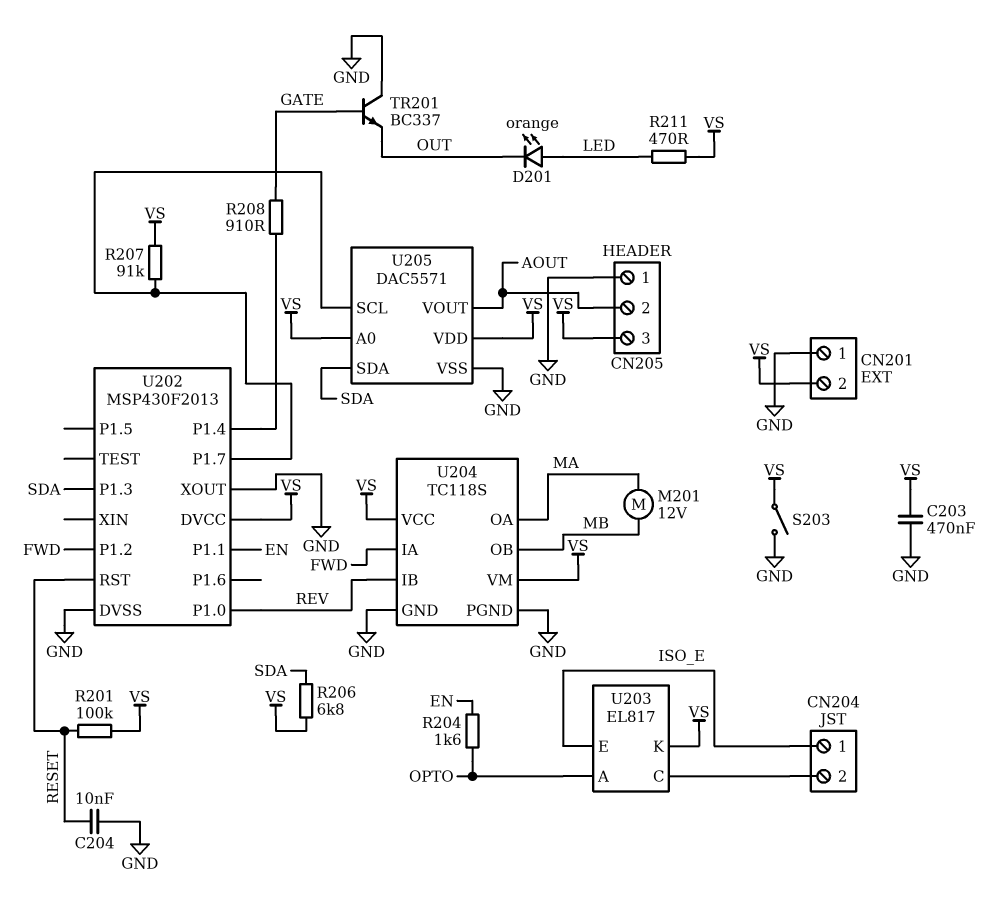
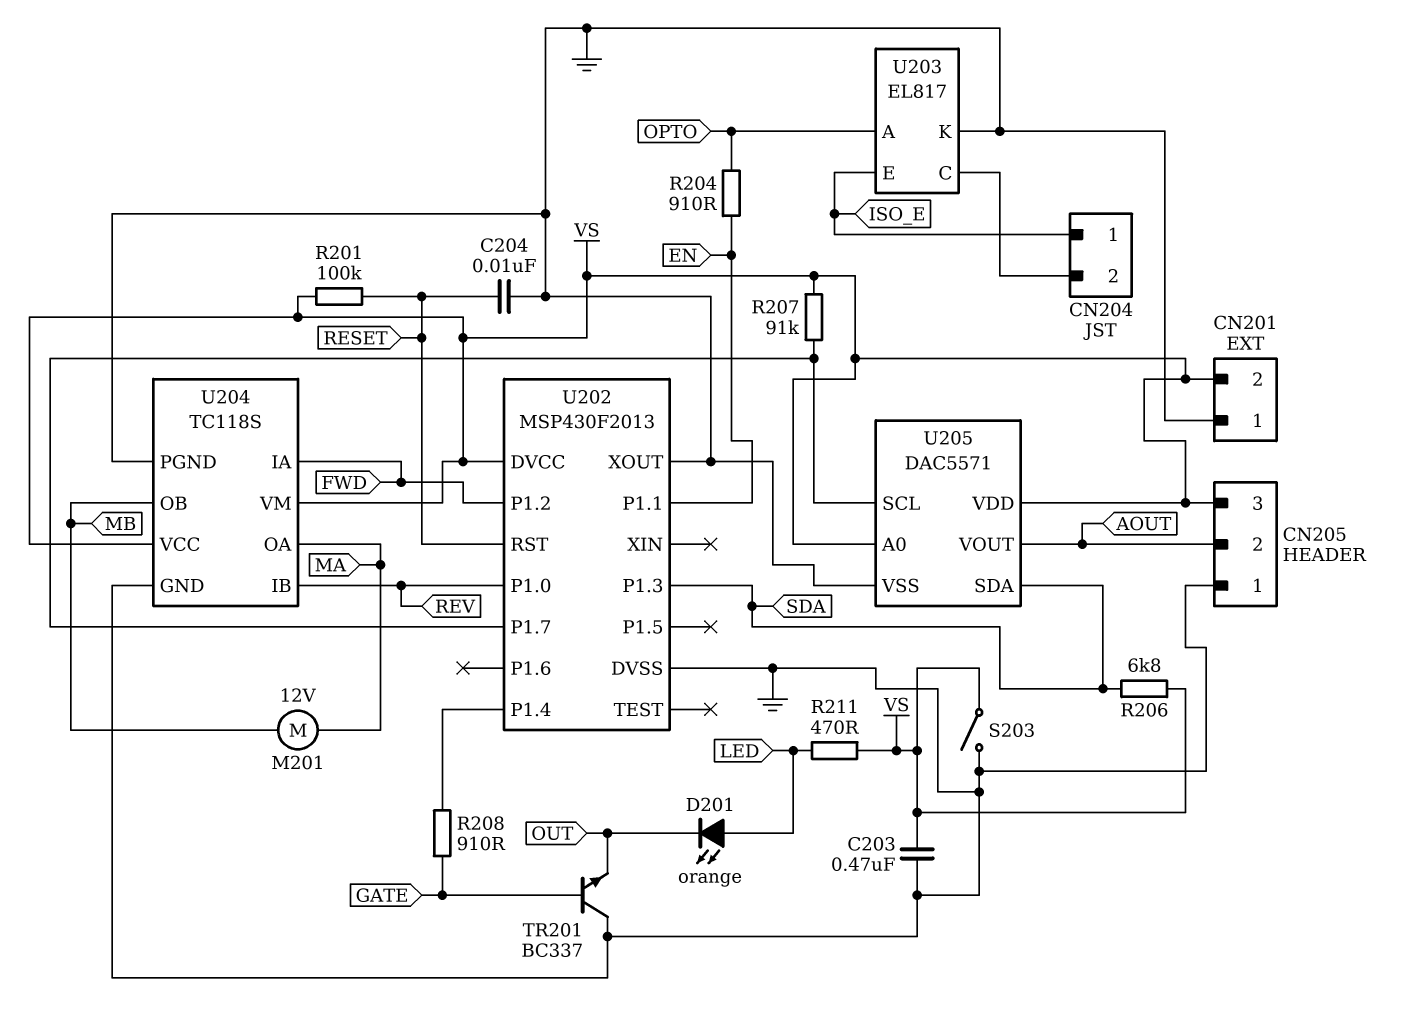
R204: 1.6k (EN, OPTO) -> 910 (EN, OPTO)
U203 pin K: VS -> GND

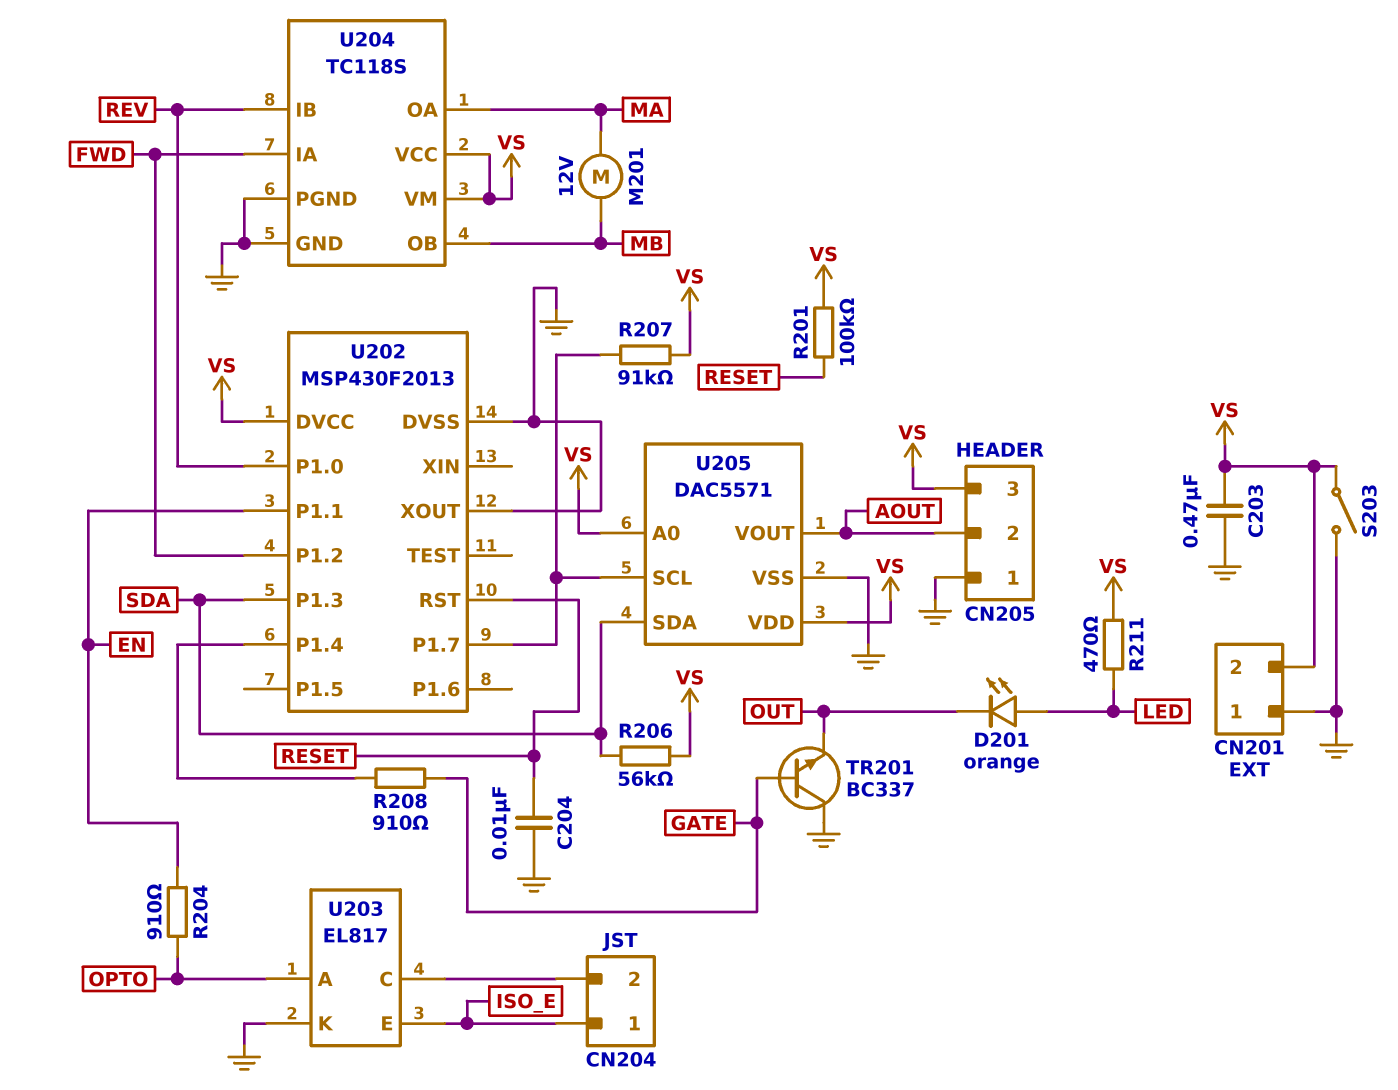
R206: 6.8k (SDA, VS) -> 56k (SDA, VS)

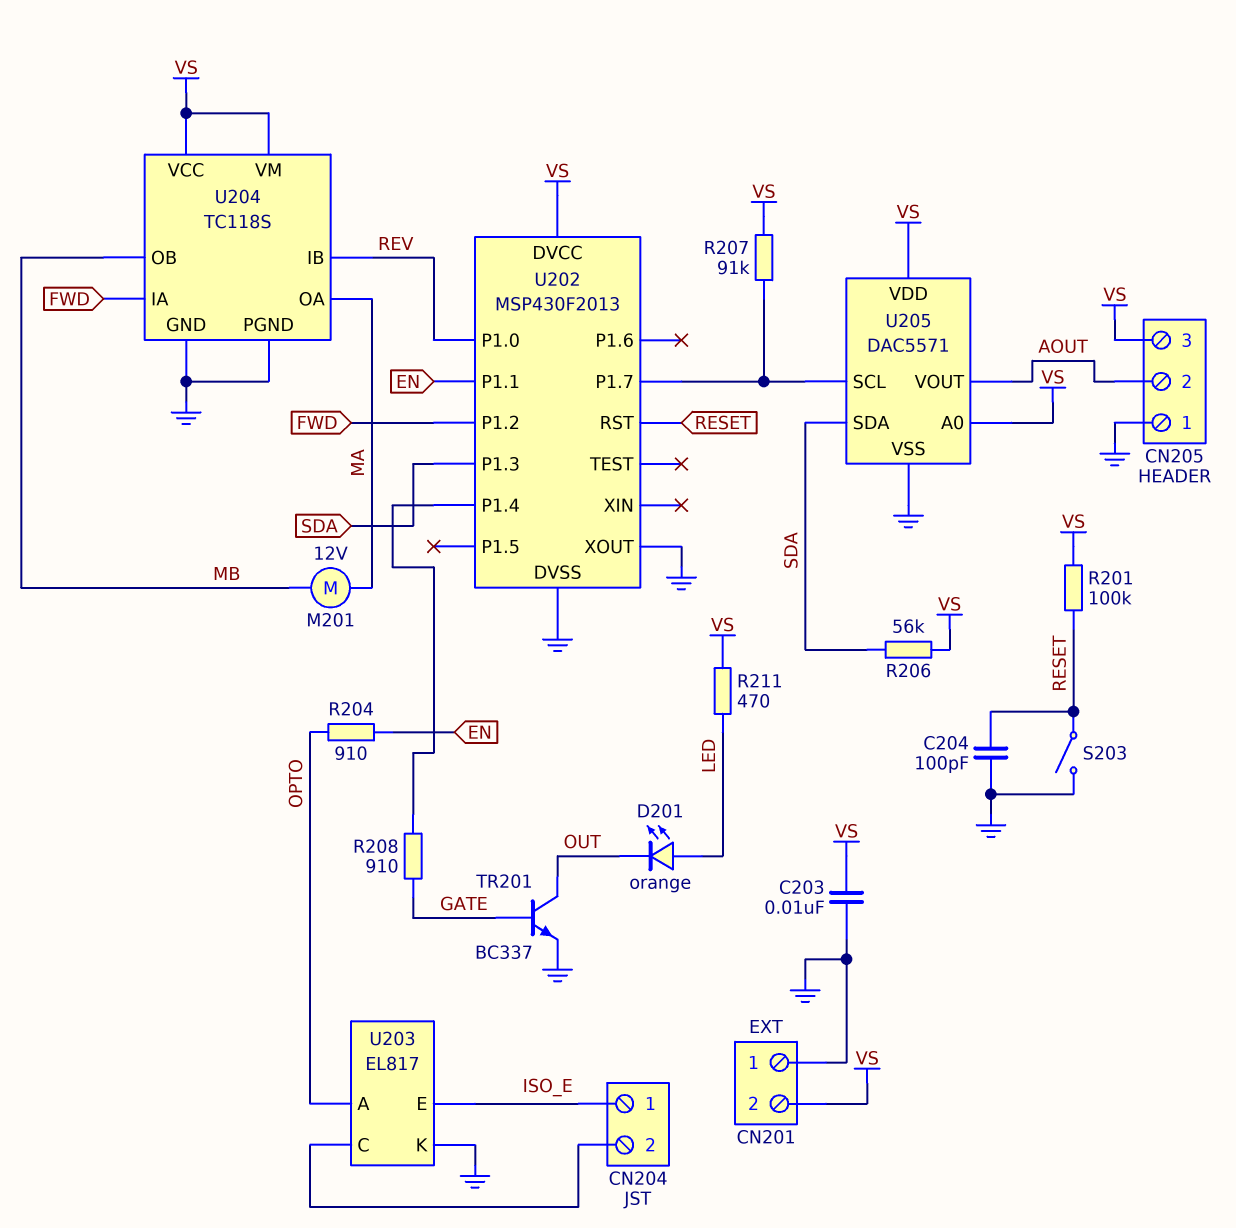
C203: 470nF (GND, VS) -> 10nF (GND, VS)
C204: 10nF (GND, RESET) -> 100pF (GND, RESET)
S203: switch (GND, VS) -> switch (GND, RESET)
TR201: NPN BC337 (B GATE, C GND, E OUT) -> NPN BC337 (B GATE, C OUT, E GND)

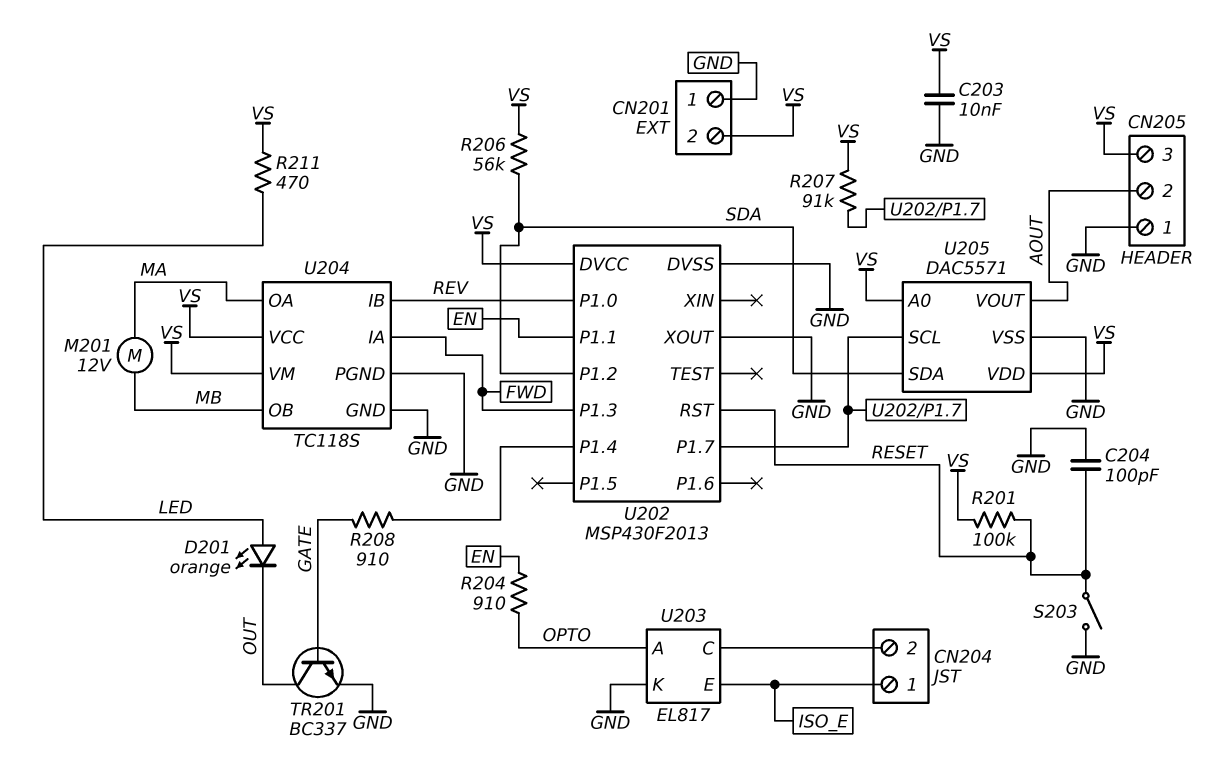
U202 pin P1.2: FWD -> SDA
U202 pin P1.3: SDA -> FWD

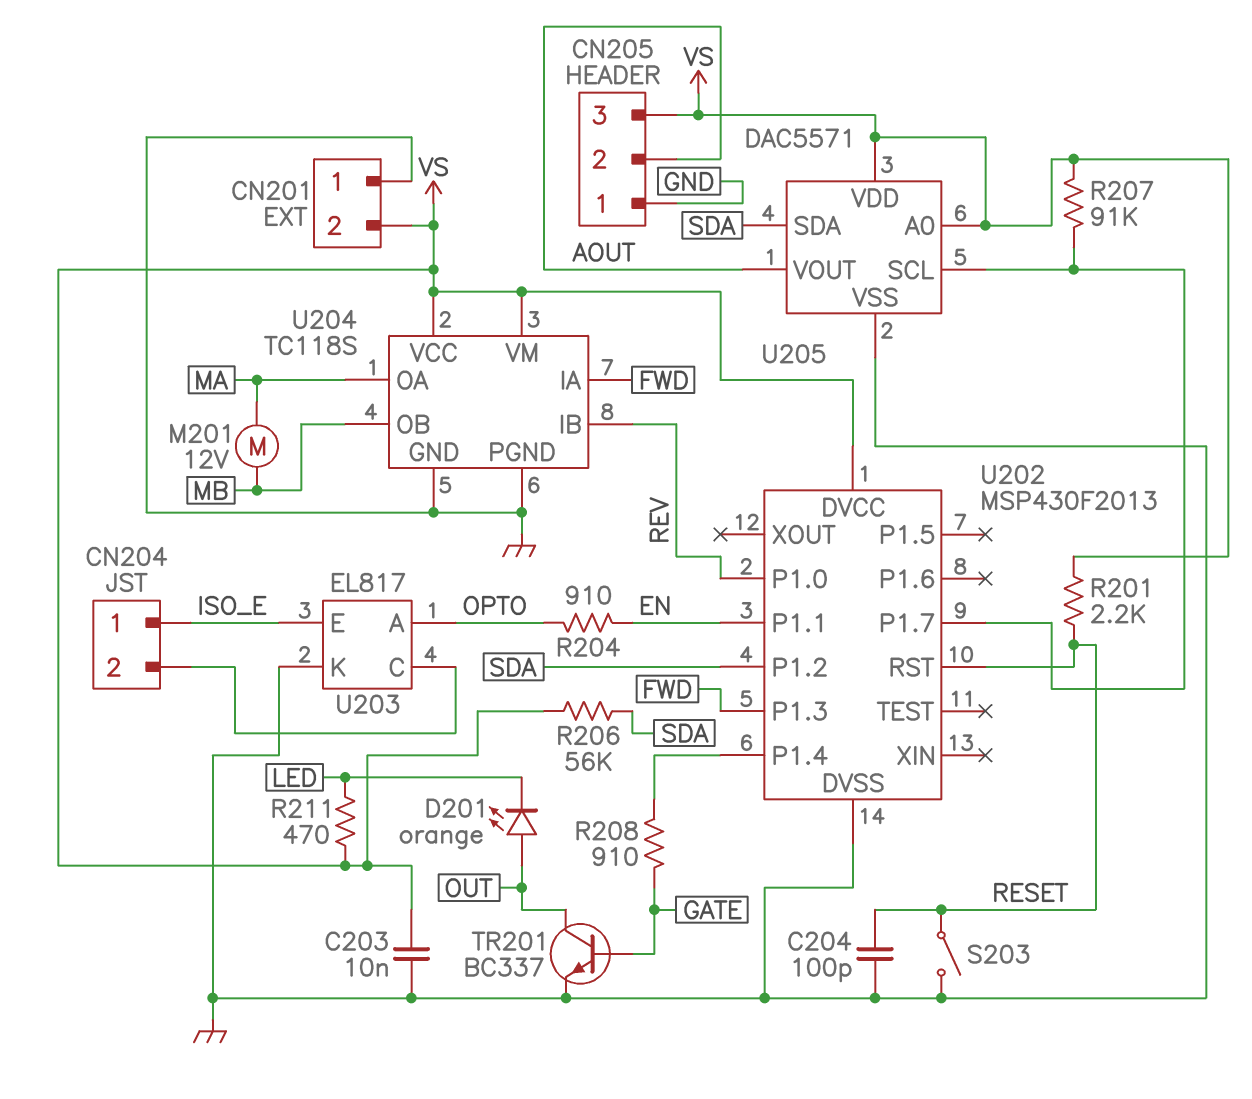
D201: LED orange (A LED, K OUT) -> LED orange (A OUT, K LED)
R201: 100k (RESET, VS) -> 2.2k (RESET, VS)
U202 pin XOUT: GND -> none

